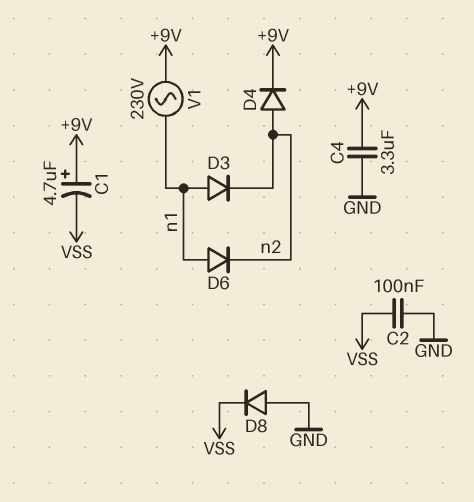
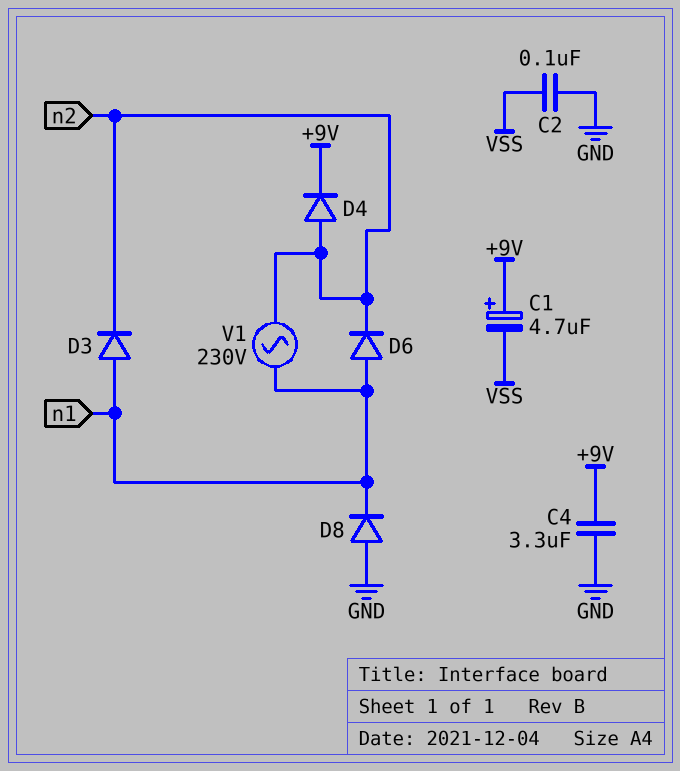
D8: diode (A GND, K VSS) -> diode (A GND, K n1)
V1: AC 230V (+9V, n1) -> AC 230V (n1, n2)

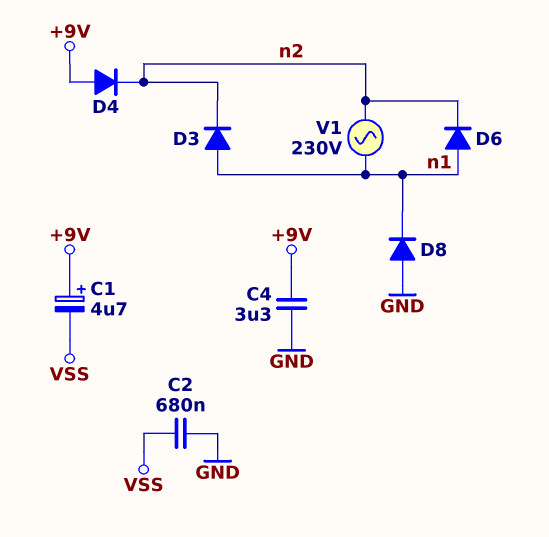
C2: 100nF (GND, VSS) -> 680nF (GND, VSS)
D4: diode (A n2, K +9V) -> diode (A +9V, K n2)

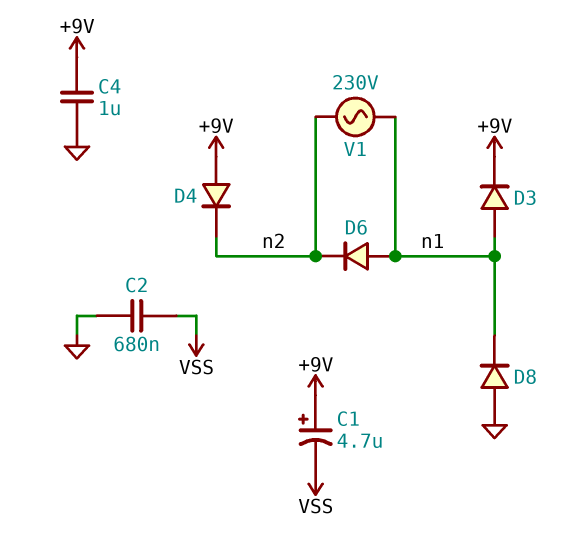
C4: 3.3uF (+9V, GND) -> 1uF (+9V, GND)
D3: diode (A n1, K n2) -> diode (A n1, K +9V)

